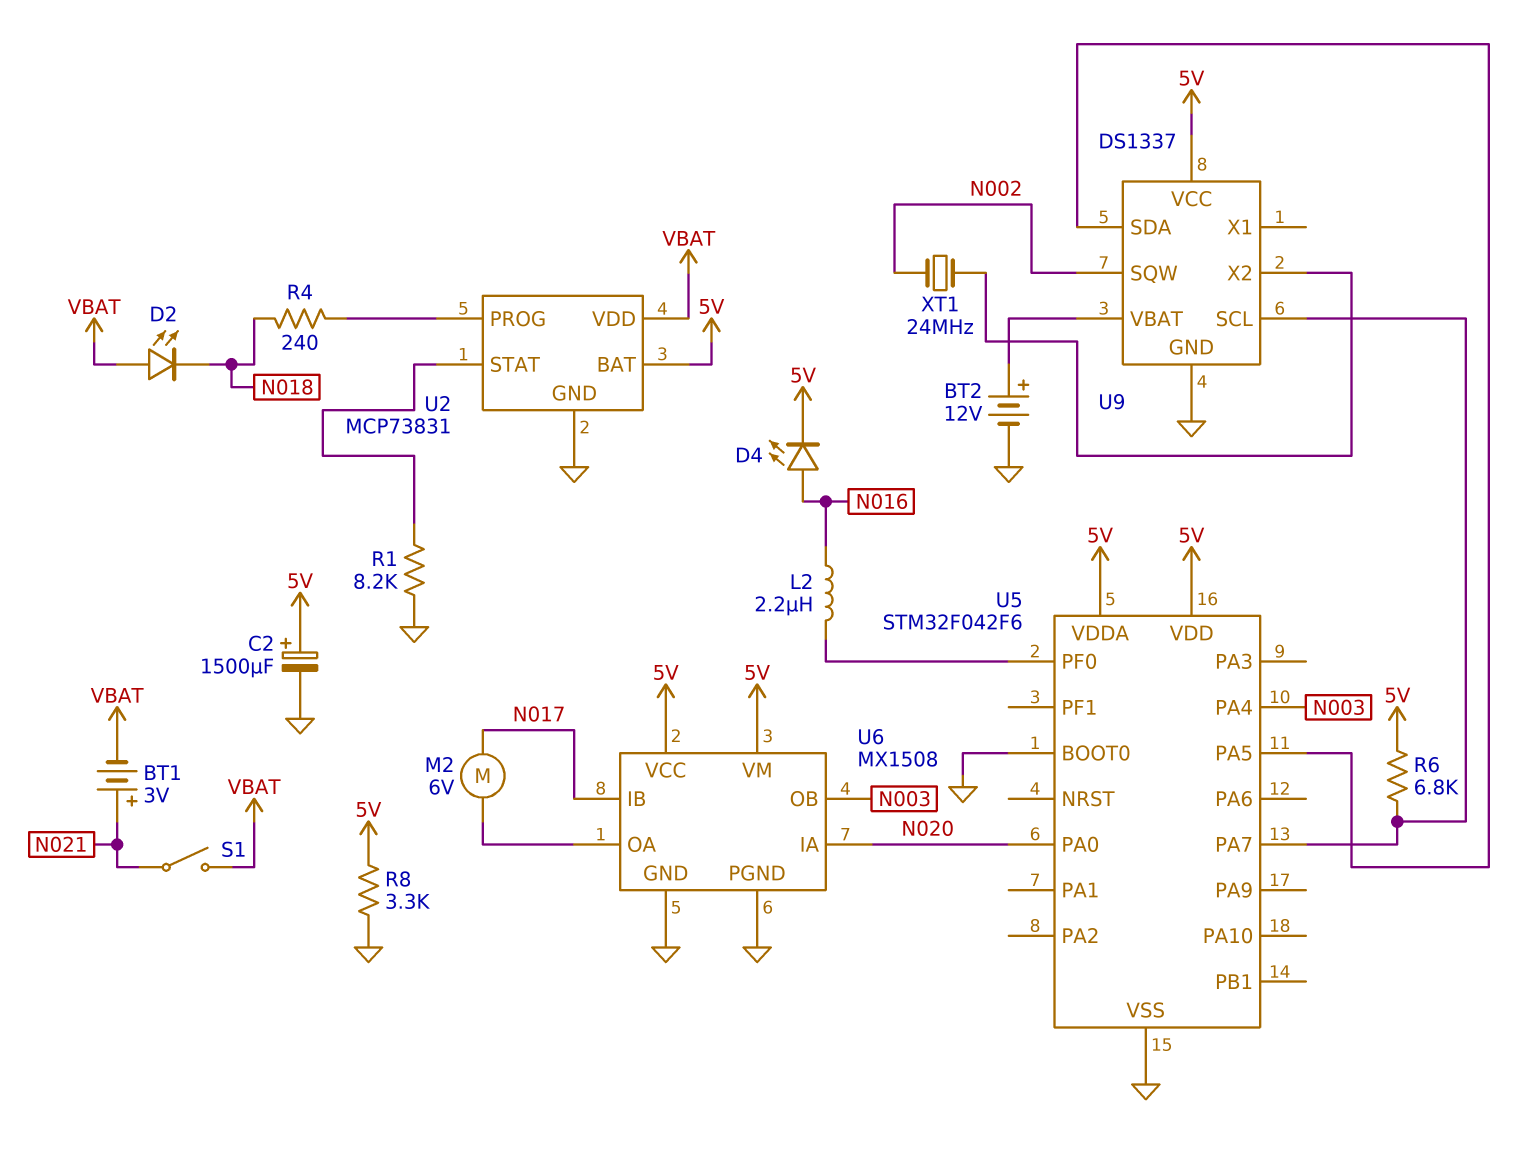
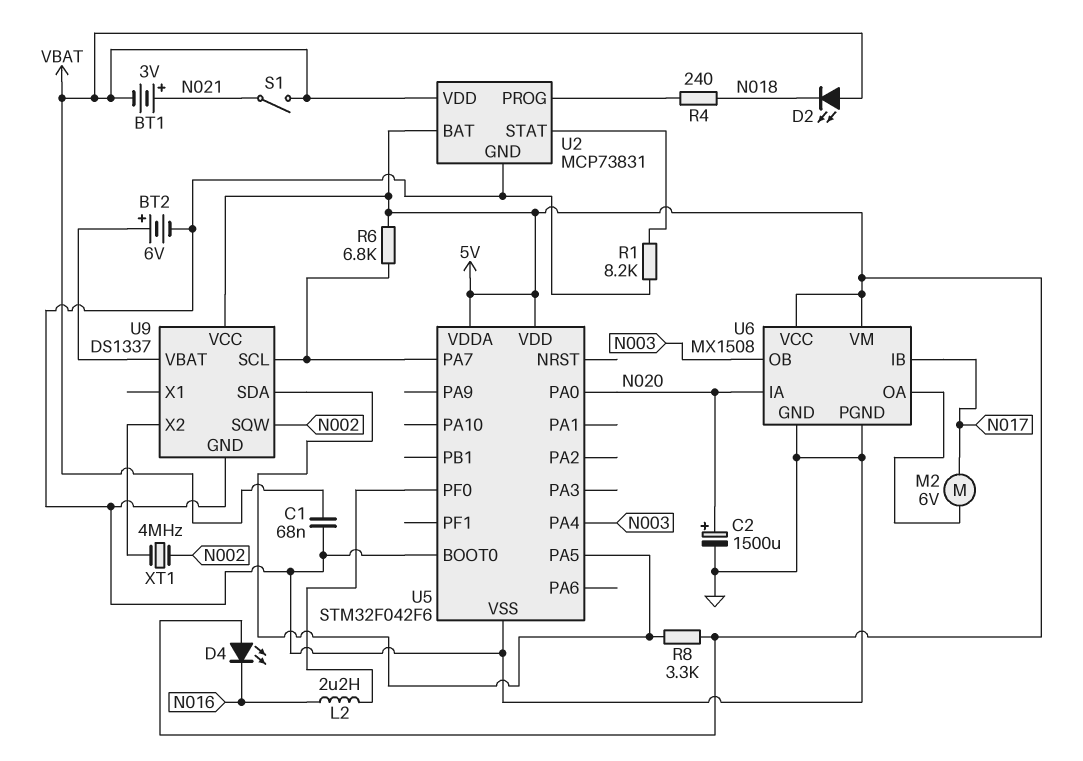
BT2: 12V (plus U9/VBAT, minus GND) -> 6V (plus U9/VBAT, minus GND)
C1: none -> 68nF (GND, VBAT)
C2: 1500uF (plus 5V, minus GND) -> 1500uF (plus N020, minus GND)
D4: LED (A N016, K 5V) -> LED (A 5V, K N016)
R8: 3.3k (5V, GND) -> 3.3k (5V, U5/PA5)
XT1: 24MHz (N002, U9/X2) -> 4MHz (N002, U9/X2)

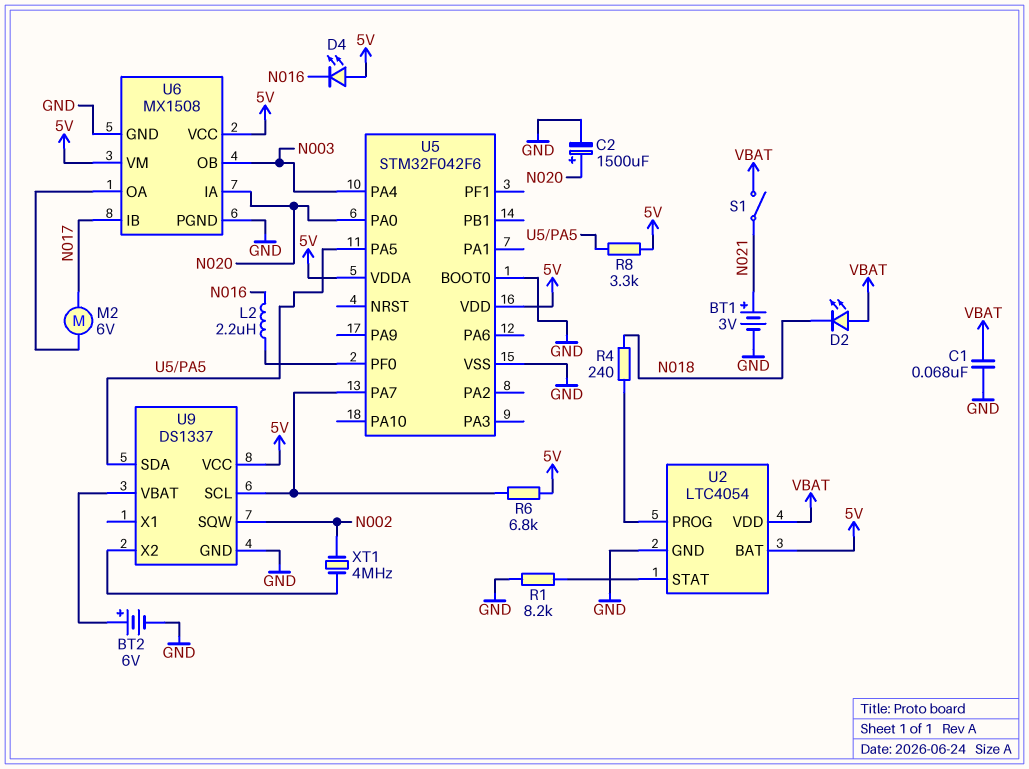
BT1: 3V (plus N021, minus VBAT) -> 3V (plus N021, minus GND)
U2: MCP73831 -> LTC4054

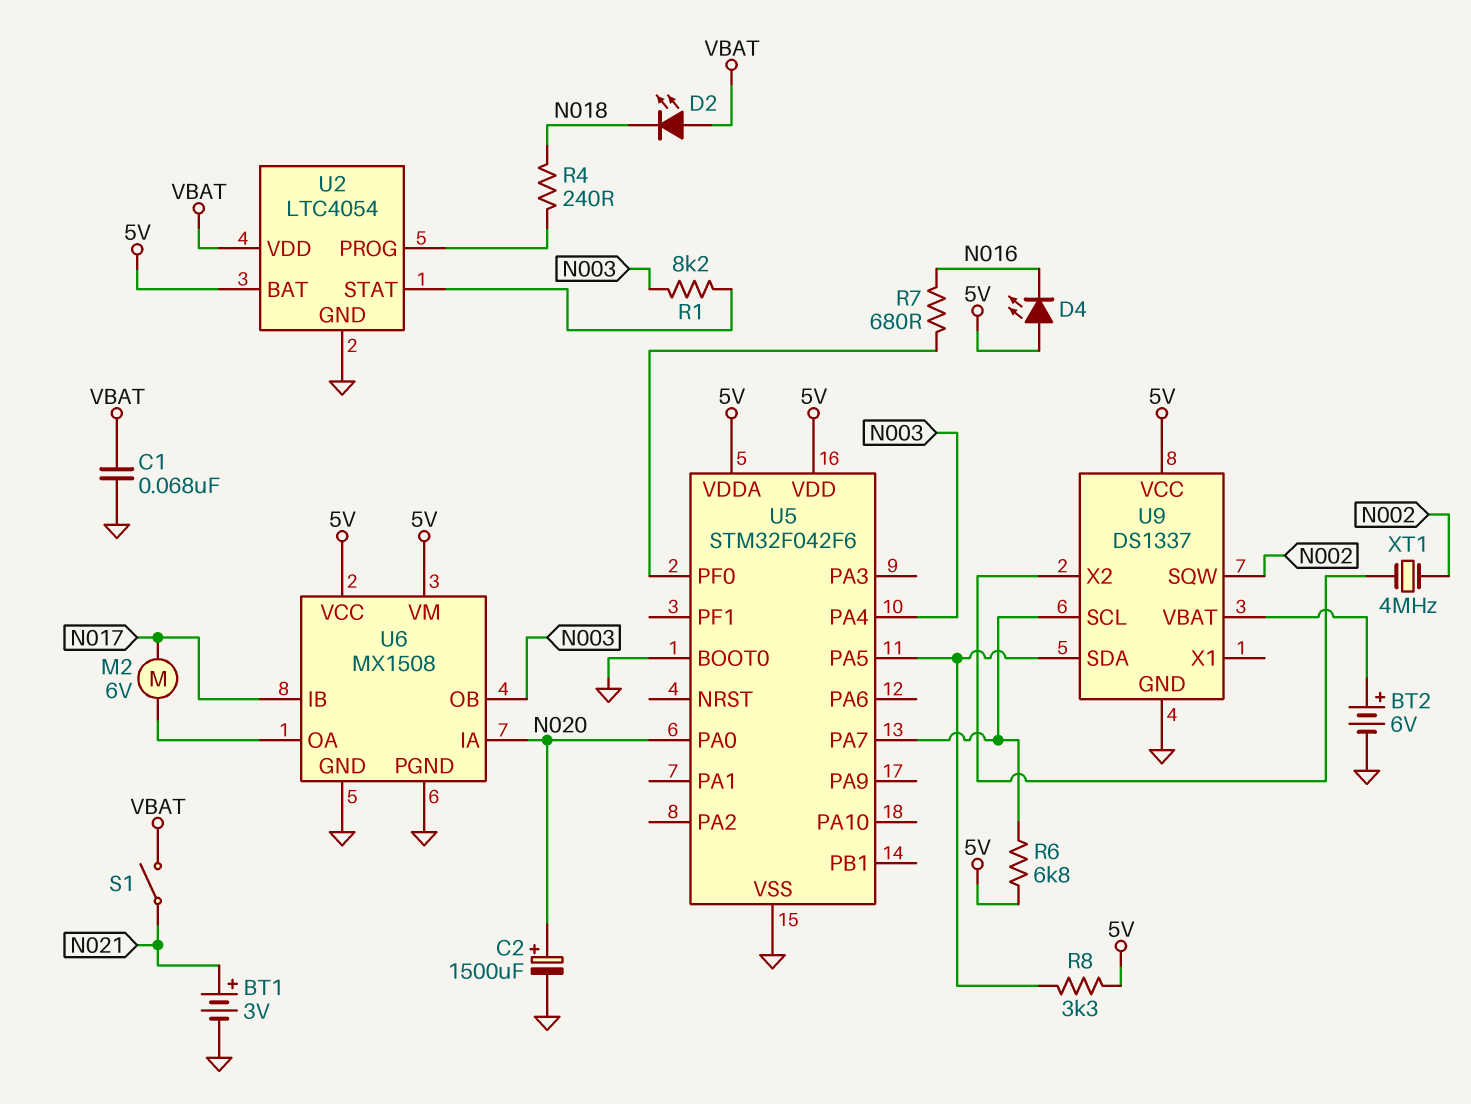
L2: 2.2uH (N016, U5/PF0) -> none
R1: 8.2k (GND, U2/STAT) -> 8.2k (N003, U2/STAT)
R7: none -> 680 (N016, U5/PF0)

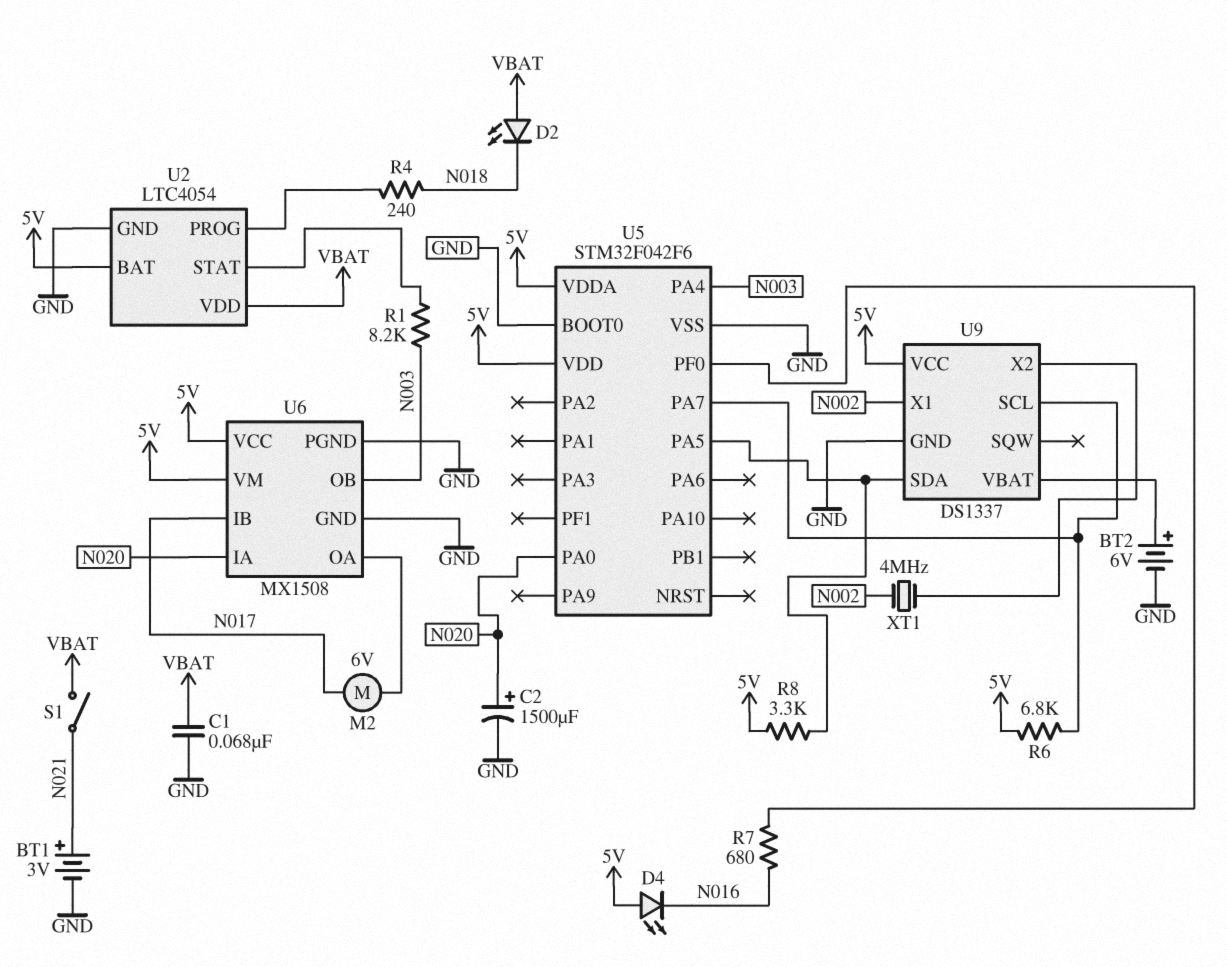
U9 pin SQW: N002 -> none
U9 pin X1: none -> N002

